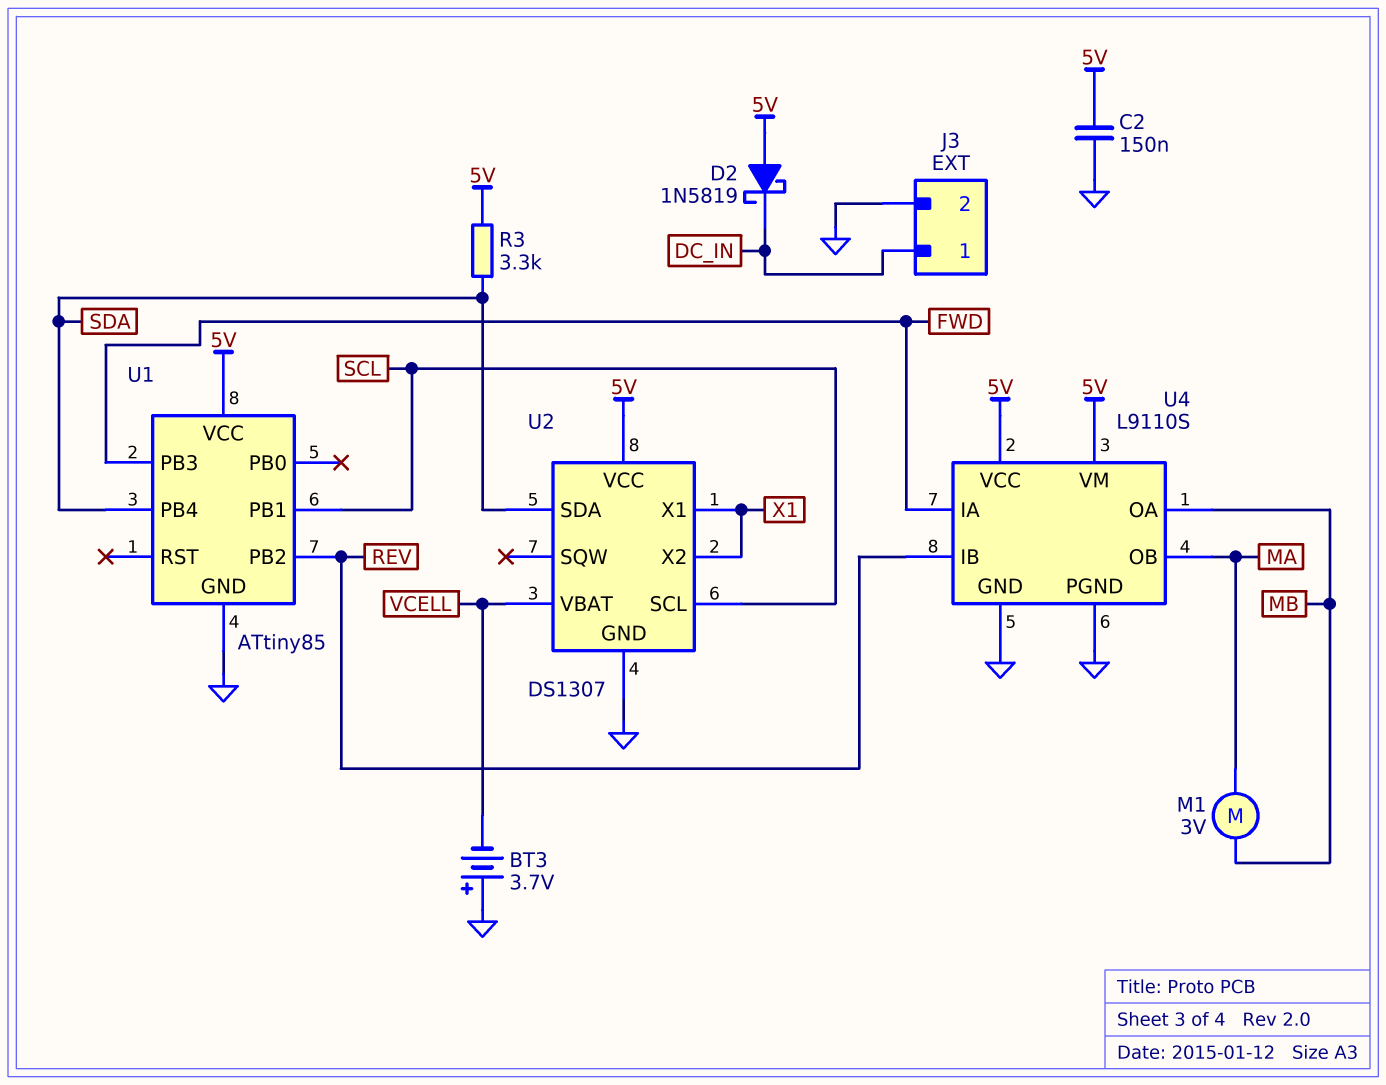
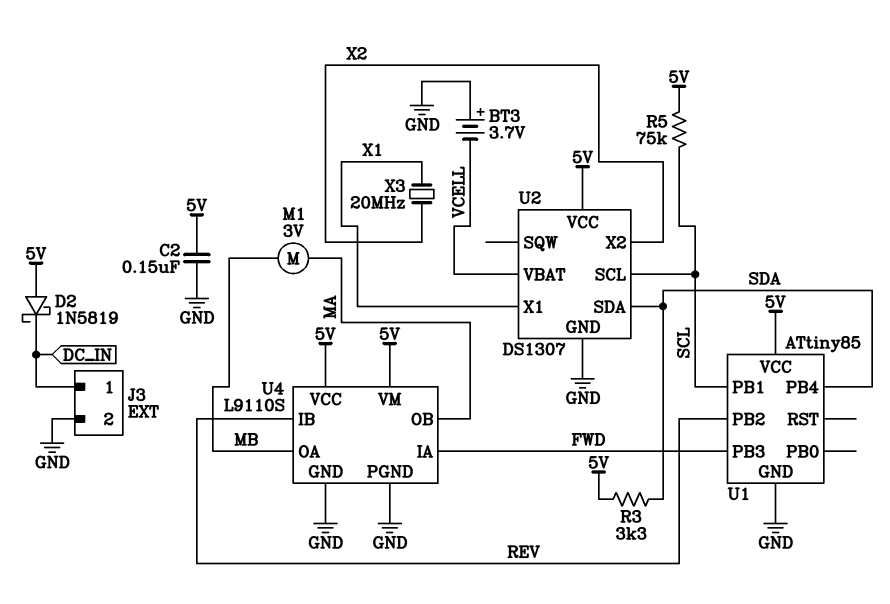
R5: none -> 75k (5V, SCL)
U2 pin X2: X1 -> X2
X3: none -> 20MHz (X1, X2)

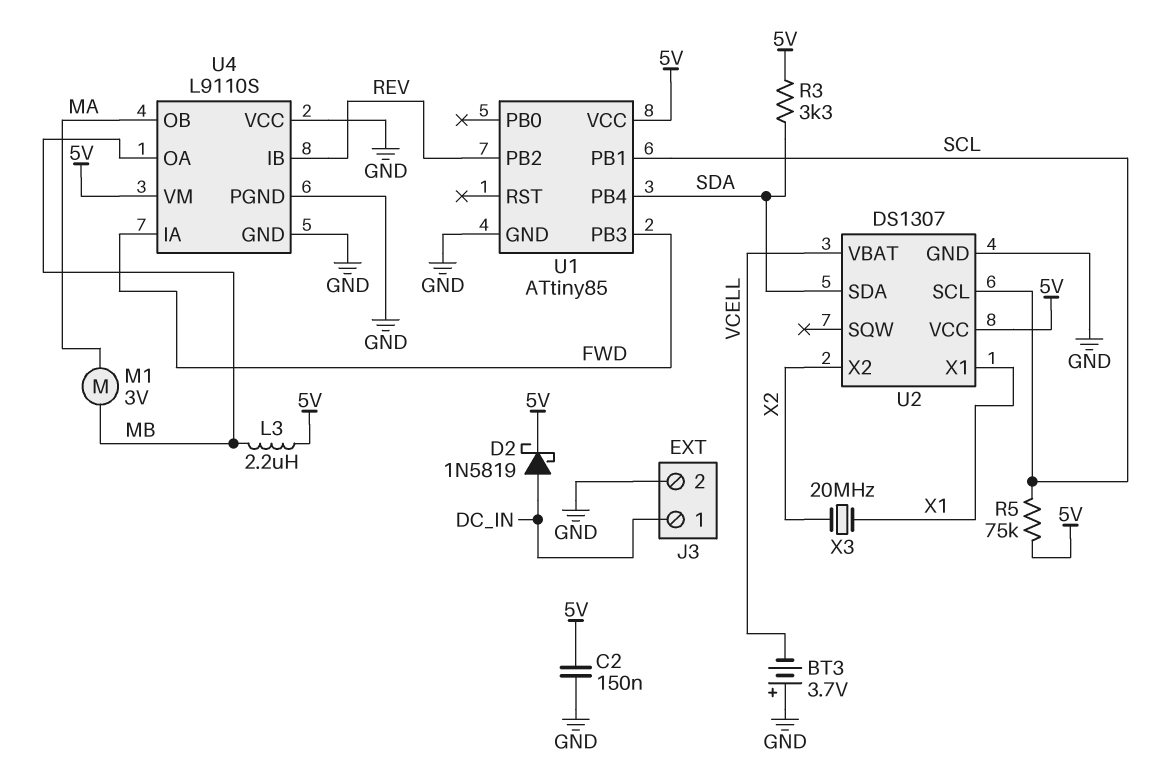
D2: schottky 1N5819 (A 5V, K DC_IN) -> schottky 1N5819 (A DC_IN, K 5V)
L3: none -> 2.2uH (5V, MB)
U4 pin VCC: 5V -> GND

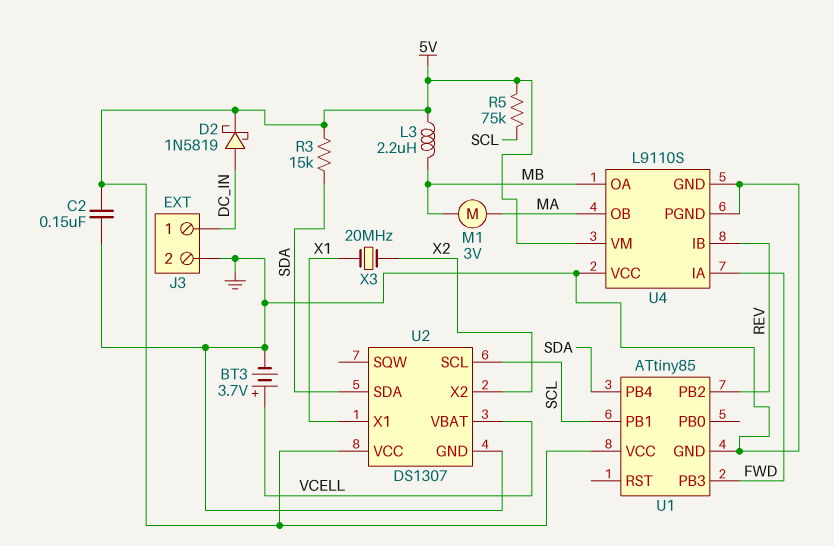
BT3: 3.7V (plus GND, minus VCELL) -> 3.7V (plus VCELL, minus GND)
R3: 3.3k (5V, SDA) -> 15k (5V, SDA)

